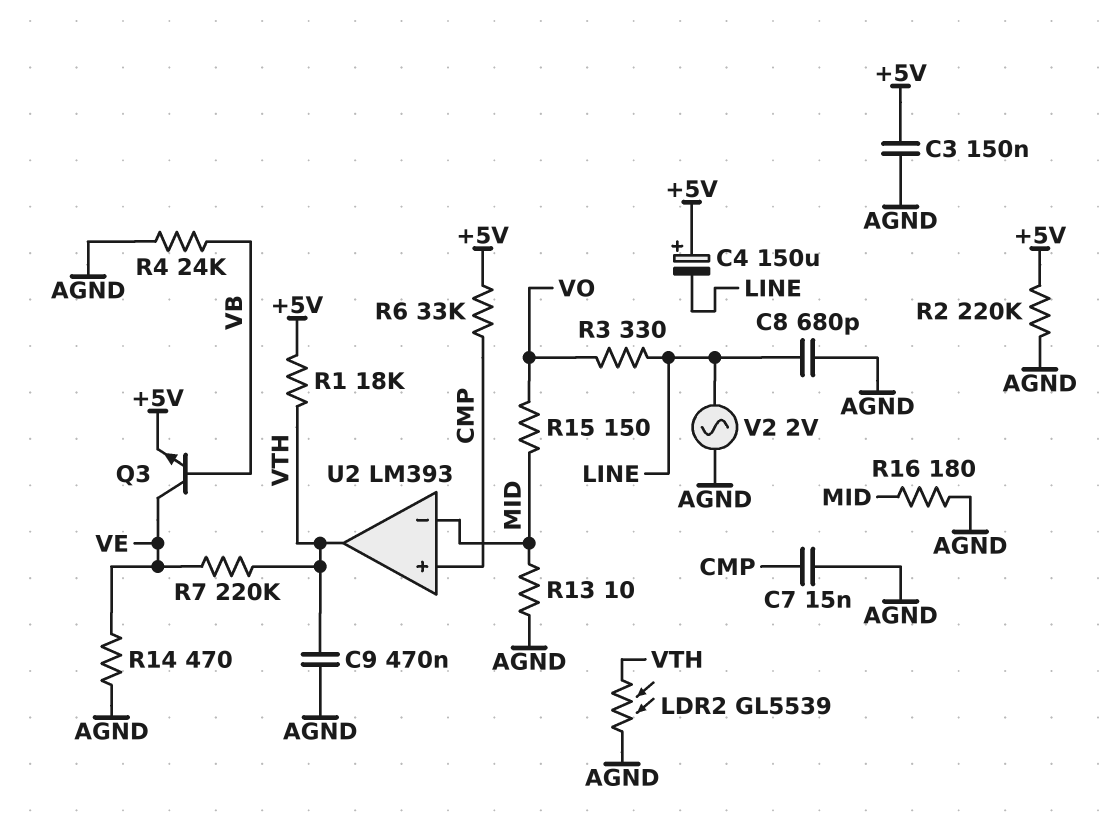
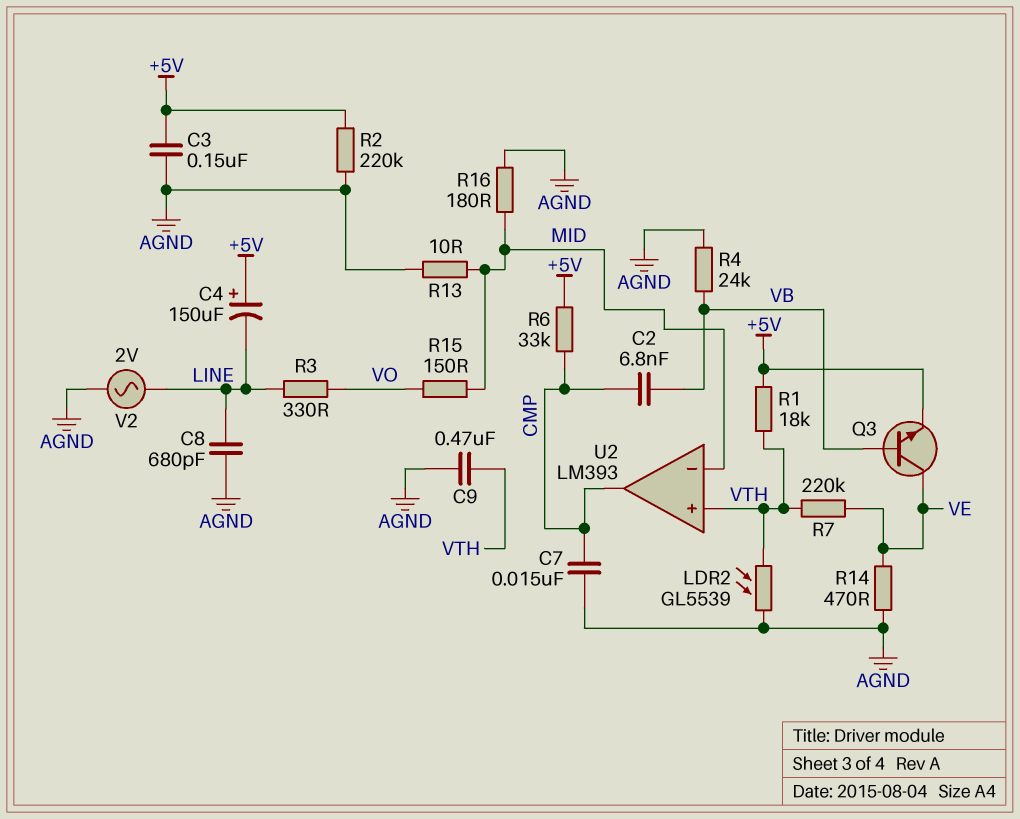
C2: none -> 6.8nF (CMP, VB)
U2 pin in+: CMP -> VTH
U2 pin out: VTH -> CMP

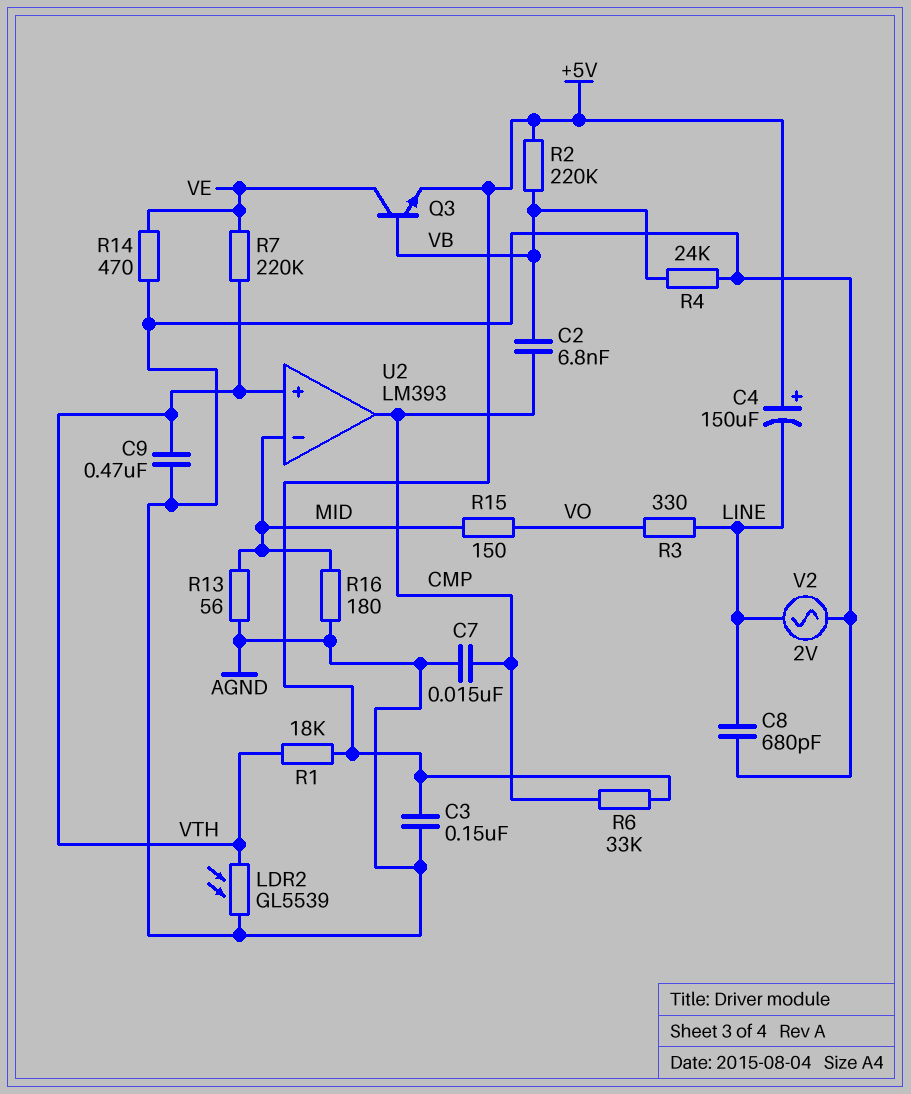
R2: 220k (+5V, AGND) -> 220k (+5V, VB)
R13: 10 (AGND, MID) -> 56 (AGND, MID)

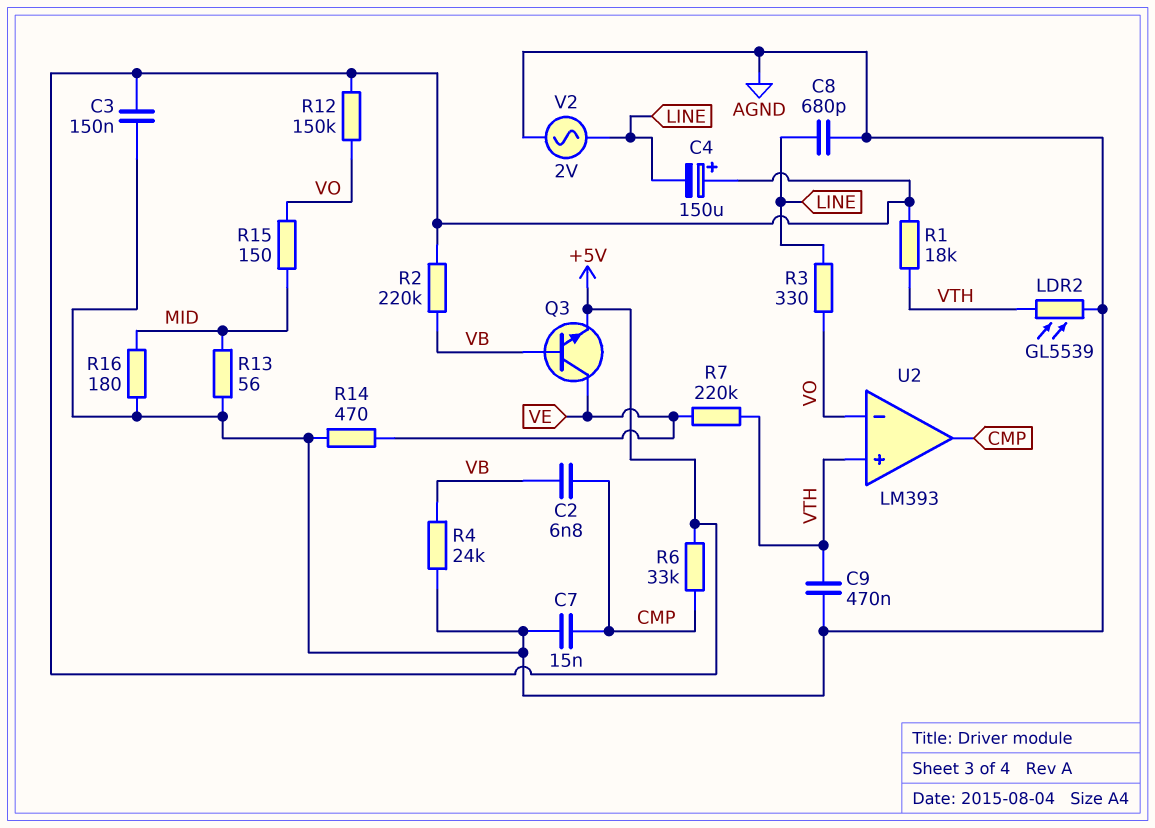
R12: none -> 150k (+5V, VO)
U2 pin in-: MID -> VO

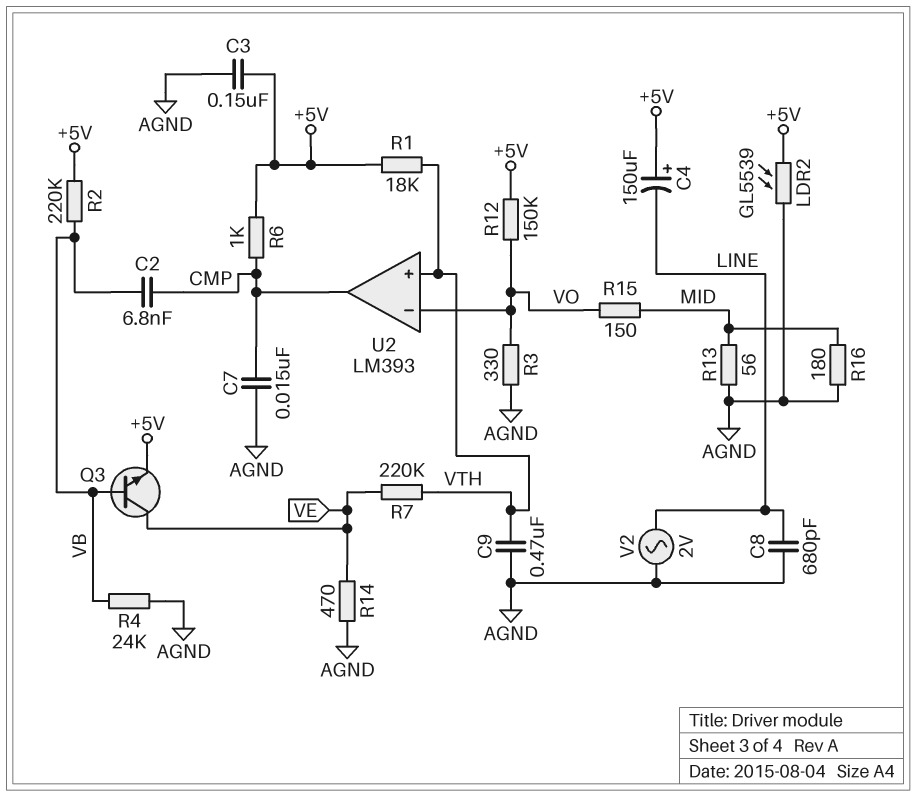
LDR2: GL5539 (AGND, VTH) -> GL5539 (+5V, AGND)
R3: 330 (LINE, VO) -> 330 (AGND, VO)
R6: 33k (+5V, CMP) -> 1k (+5V, CMP)

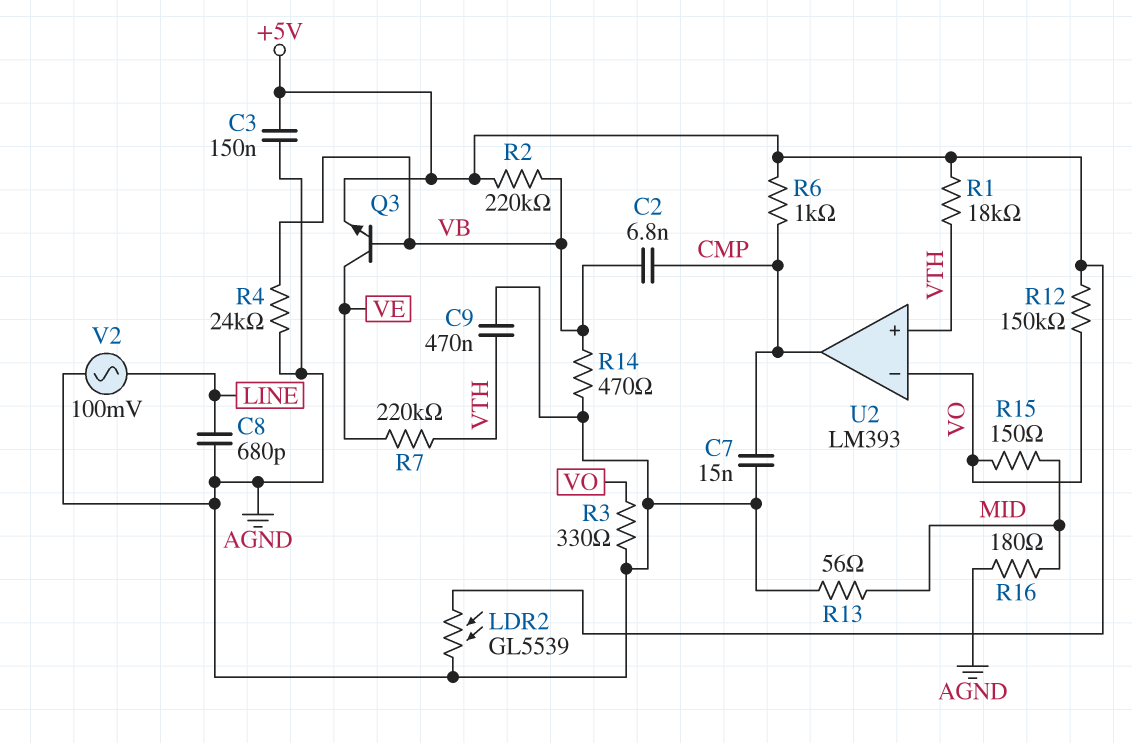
C4: 150uF (plus +5V, minus LINE) -> none
R14: 470 (AGND, VE) -> 470 (AGND, VB)
V2: AC 2V (AGND, LINE) -> AC 100mV (AGND, LINE)

